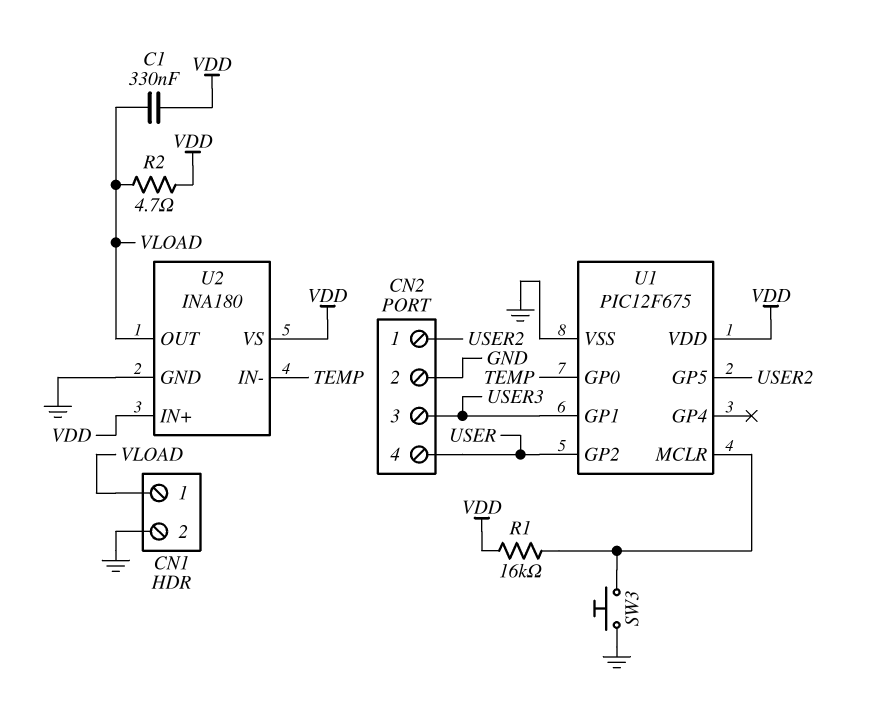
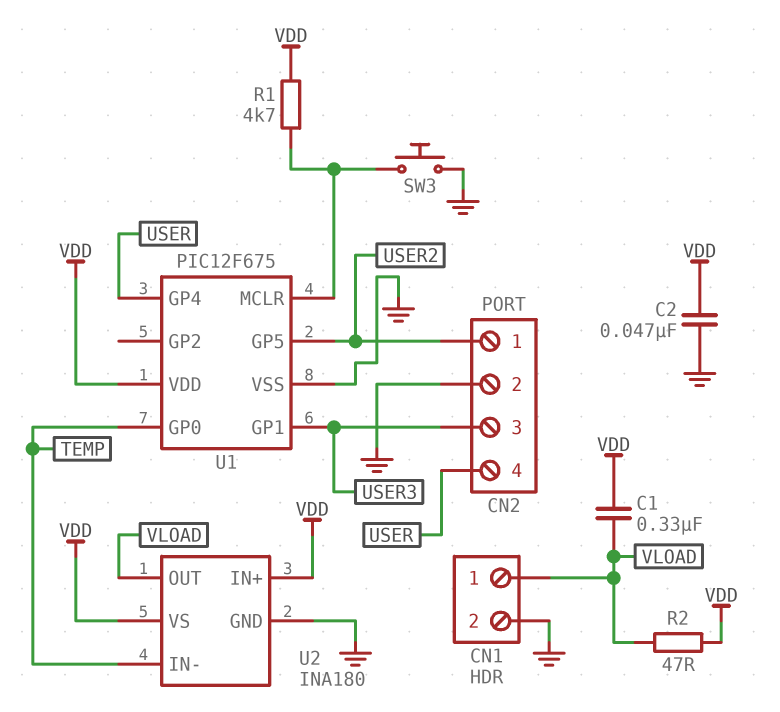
C2: none -> 47nF (GND, VDD)
R1: 16k (U1/MCLR, VDD) -> 4.7k (U1/MCLR, VDD)
R2: 4.7 (VDD, VLOAD) -> 47 (VDD, VLOAD)
U1 pin GP2: USER -> none
U1 pin GP4: none -> USER

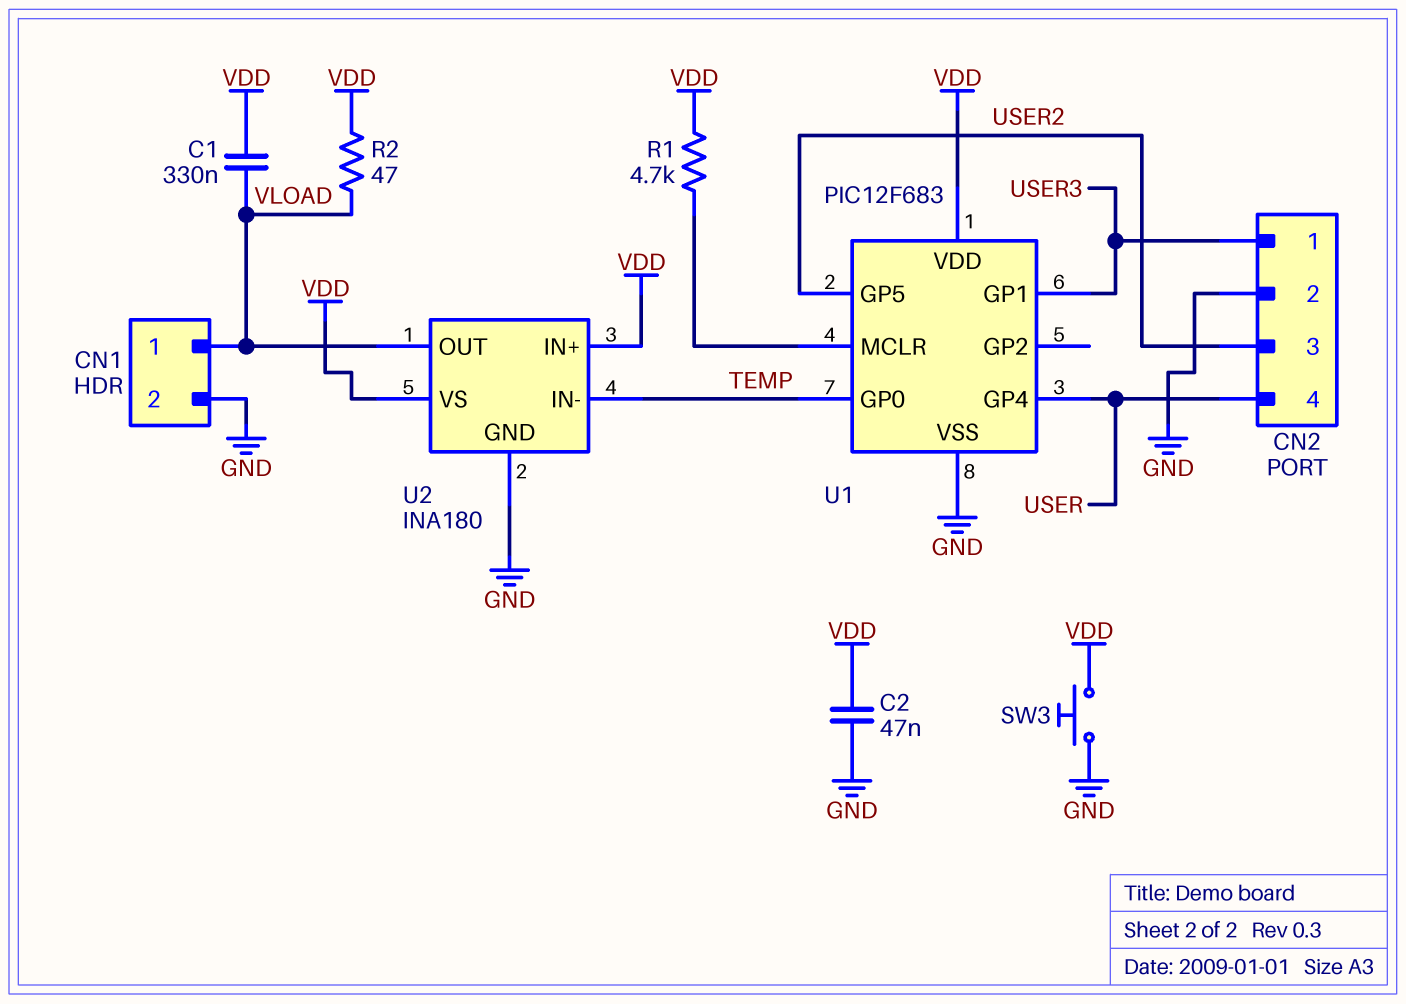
CN2 pin 1: USER2 -> USER3
CN2 pin 3: USER3 -> USER2
SW3: button (GND, U1/MCLR) -> button (GND, VDD)
U1: PIC12F675 -> PIC12F683

